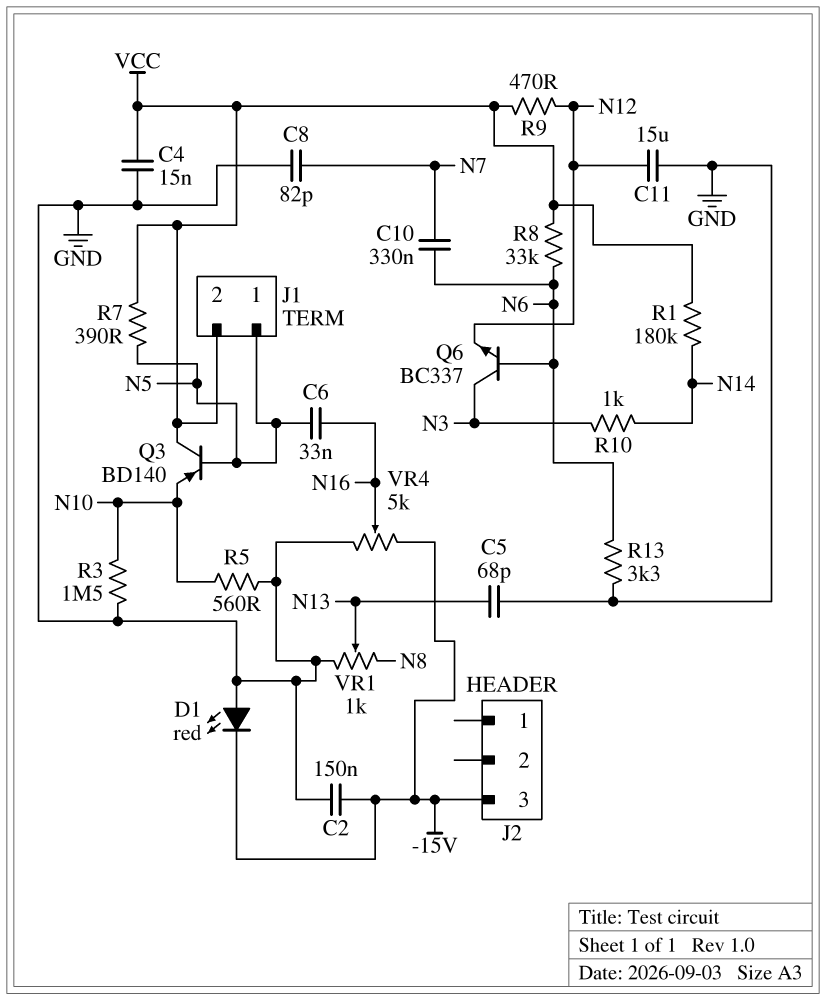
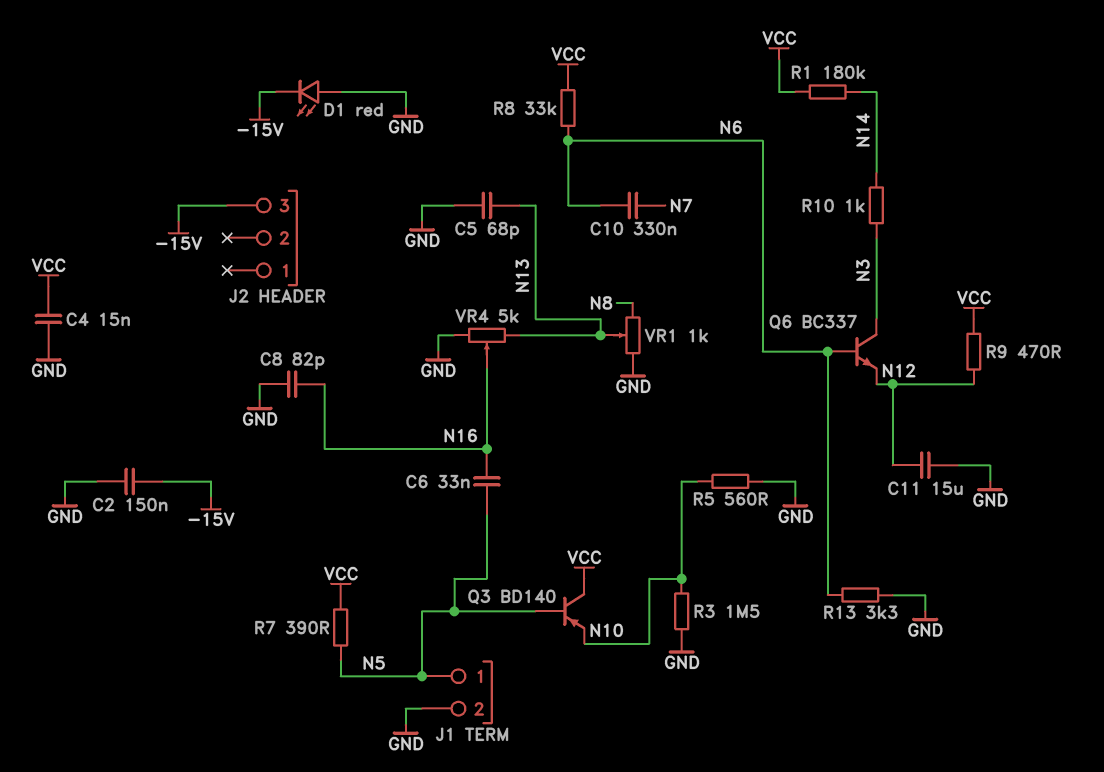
C8: 82pF (GND, N7) -> 82pF (GND, N16)
J1 pin 2: VCC -> GND
VR4: 5k (-15V, GND, wiper N16) -> 5k (GND, N13, wiper N16)

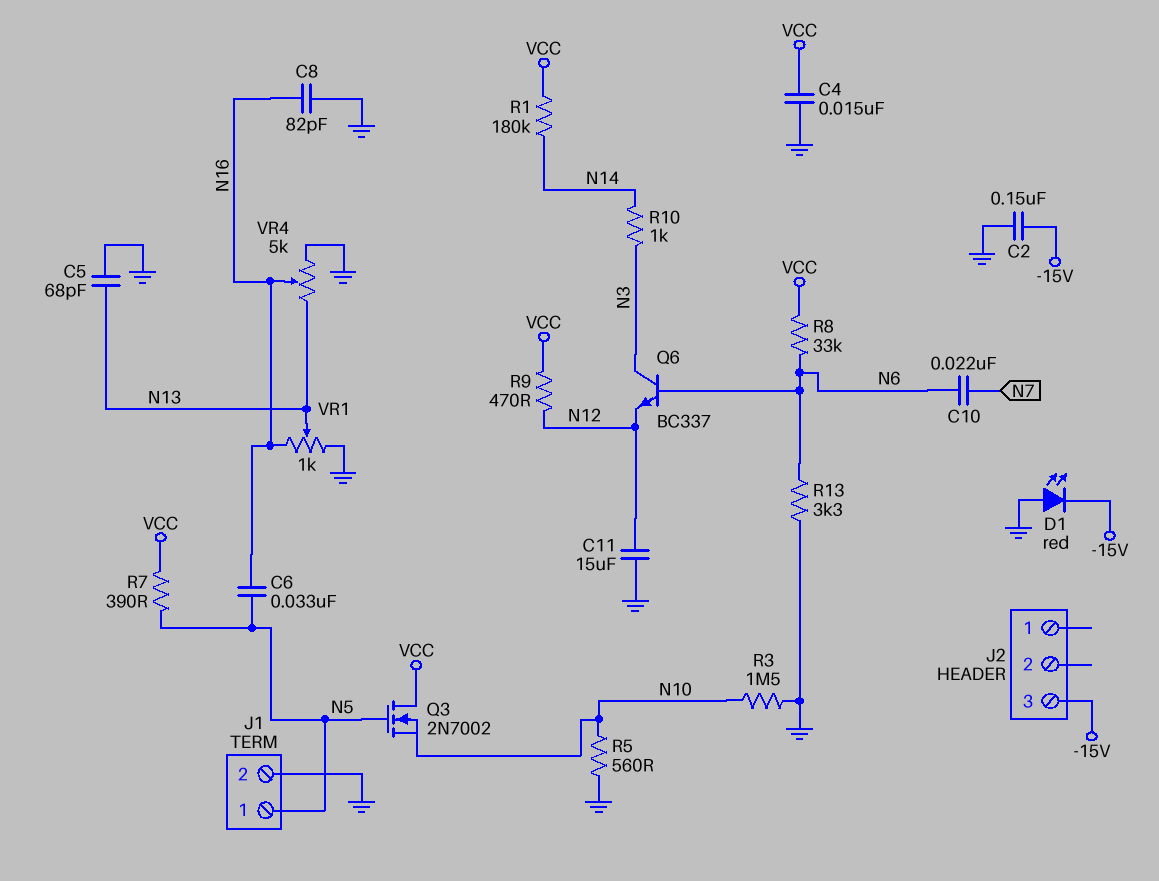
C10: 330nF (N6, N7) -> 22nF (N6, N7)
Q3: PNP BD140 (B N5, C VCC, E N10) -> NMOS 2N7002 (G N5, D VCC, S N10)
VR1: 1k (GND, N8, wiper N13) -> 1k (GND, N16, wiper N13)

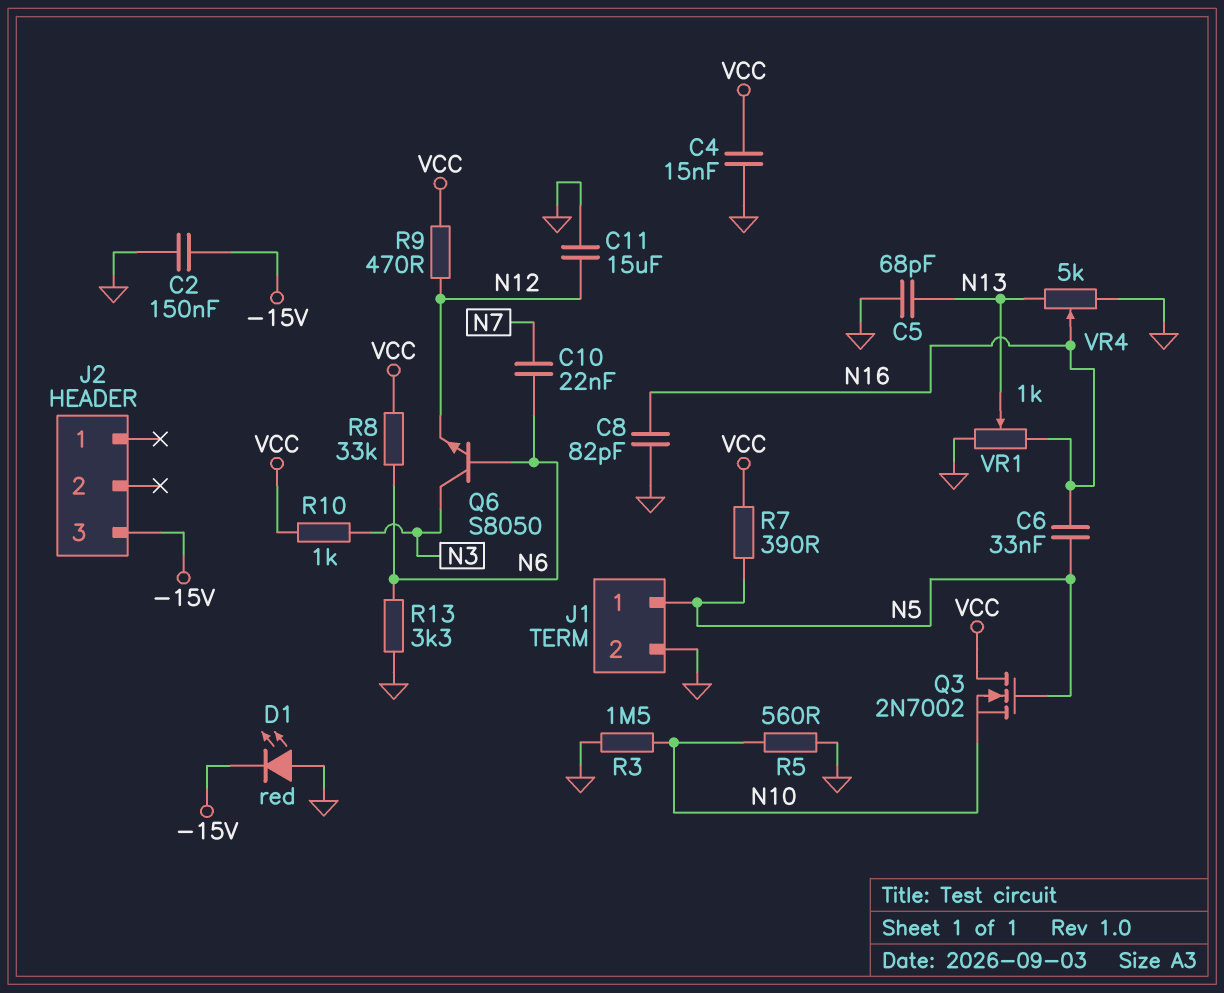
Q6: NPN BC337 (B N6, C N3, E N12) -> NPN S8050 (B N6, C N3, E N12)
R1: 180k (N14, VCC) -> none
R10: 1k (N3, N14) -> 1k (N3, VCC)

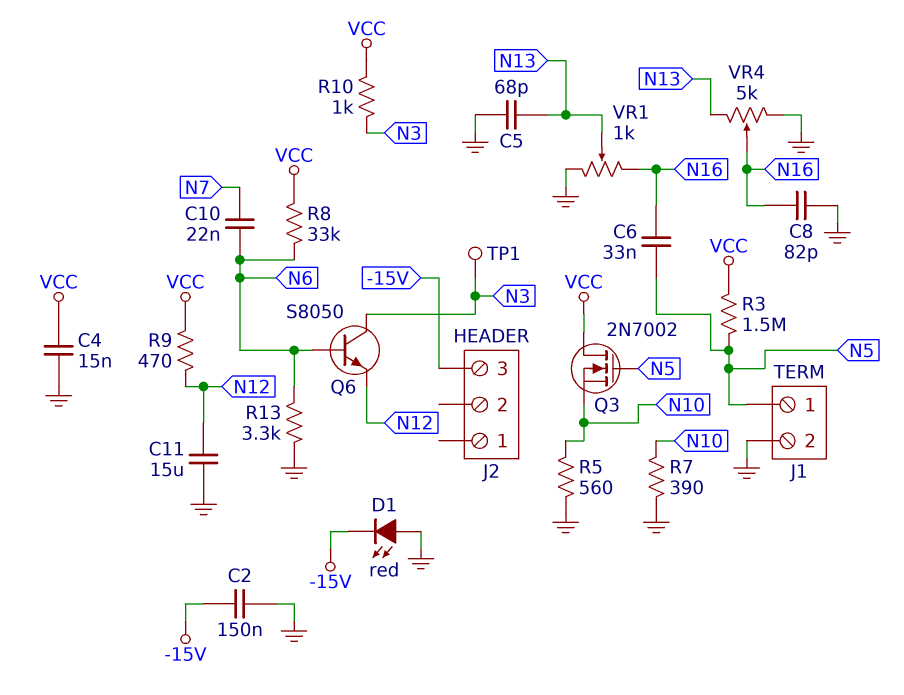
R3: 1.5M (GND, N10) -> 1.5M (N5, VCC)
R7: 390 (N5, VCC) -> 390 (GND, N10)
TP1: none -> test point (N3)

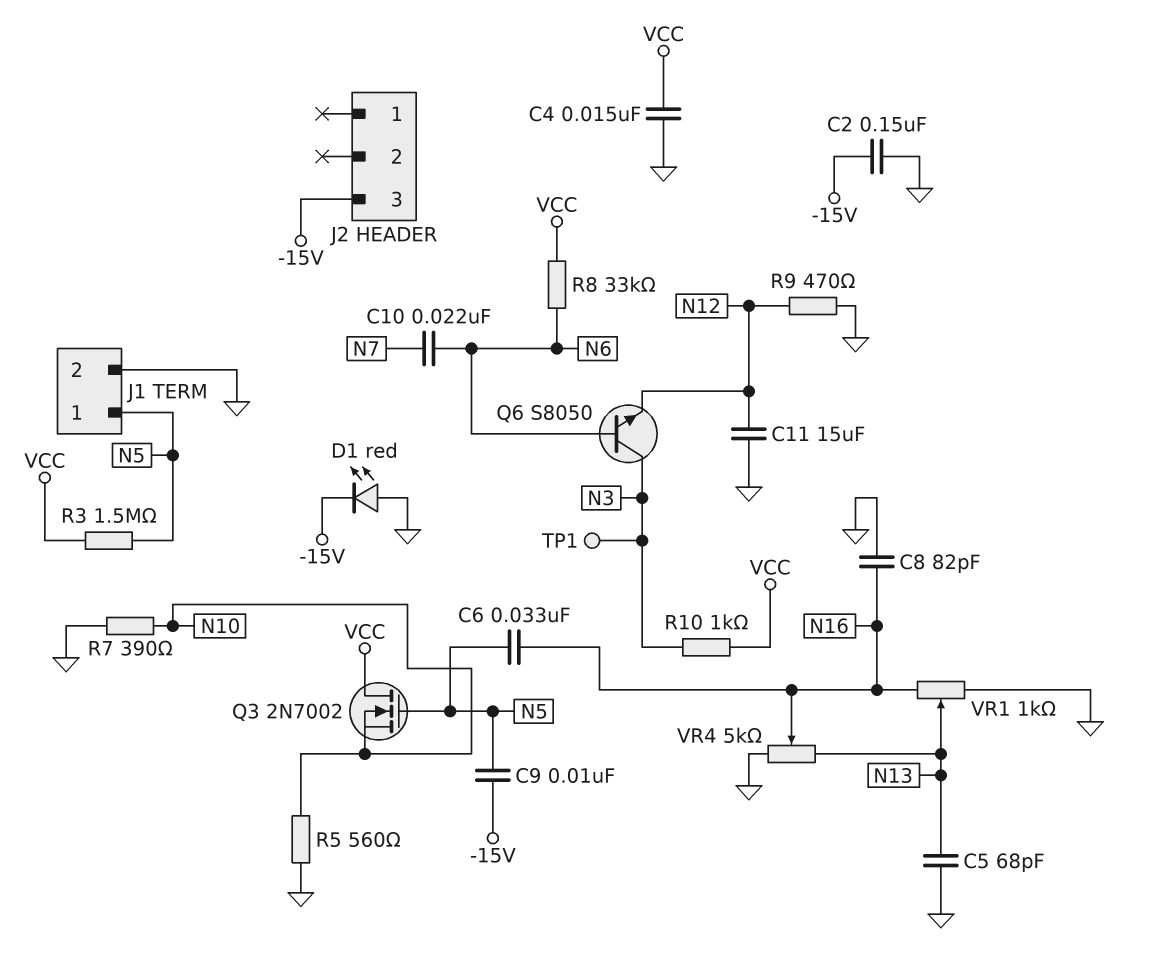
C9: none -> 10nF (-15V, N5)
R9: 470 (N12, VCC) -> 470 (GND, N12)
R13: 3.3k (GND, N6) -> none

